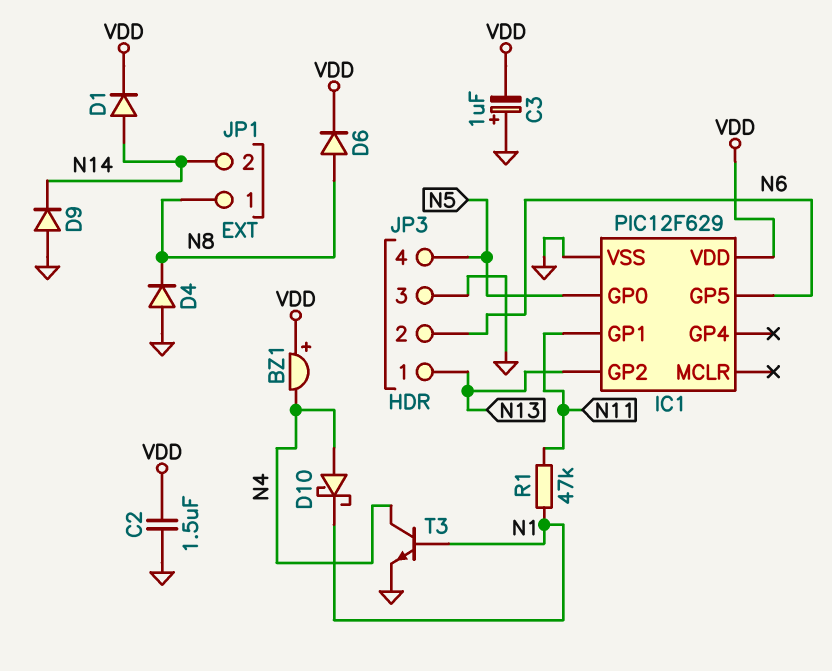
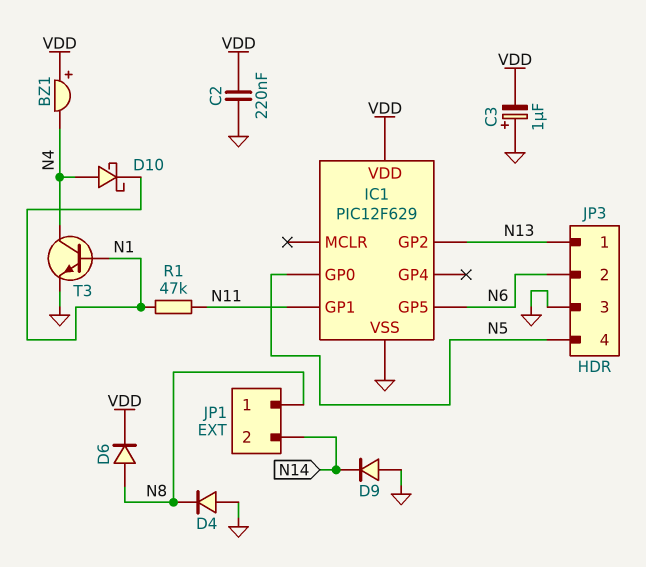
C2: 1.5uF (GND, VDD) -> 220nF (GND, VDD)
D1: diode (A N14, K VDD) -> none

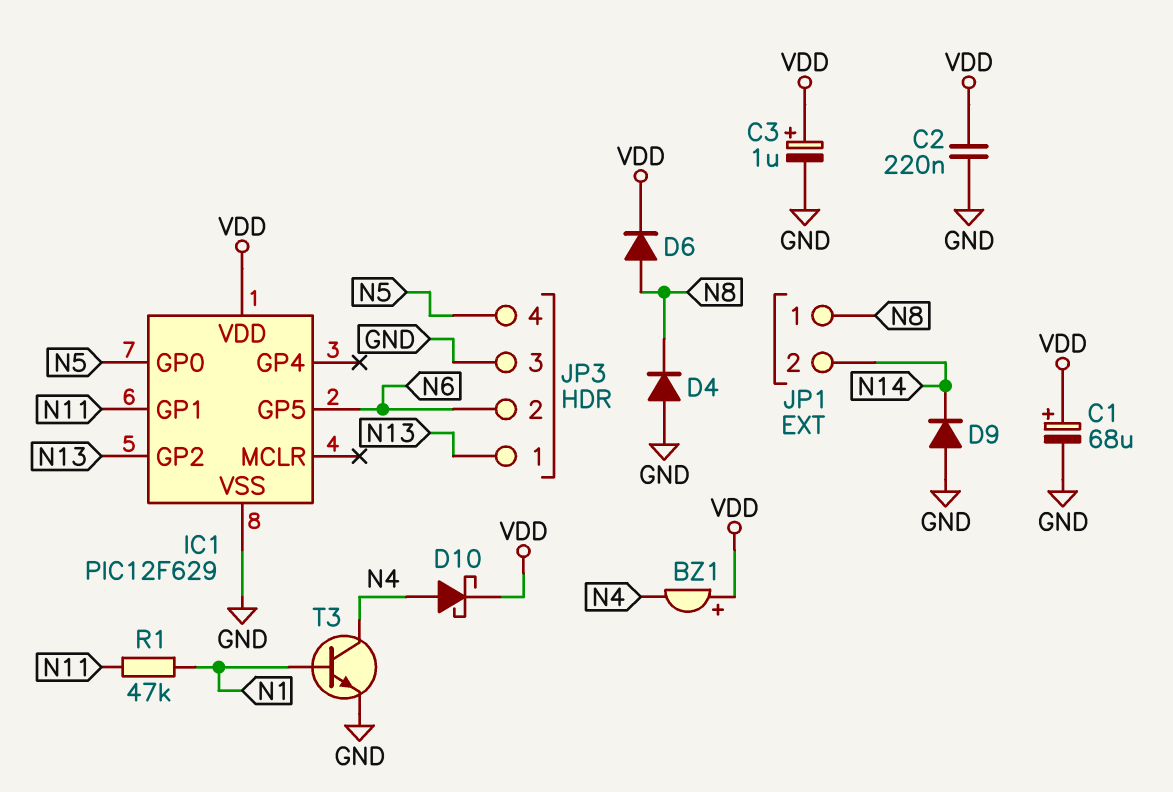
C1: none -> 68uF (plus VDD, minus GND)
C3: 1uF (plus GND, minus VDD) -> 1uF (plus VDD, minus GND)
D10: schottky (A N4, K N1) -> schottky (A N4, K VDD)

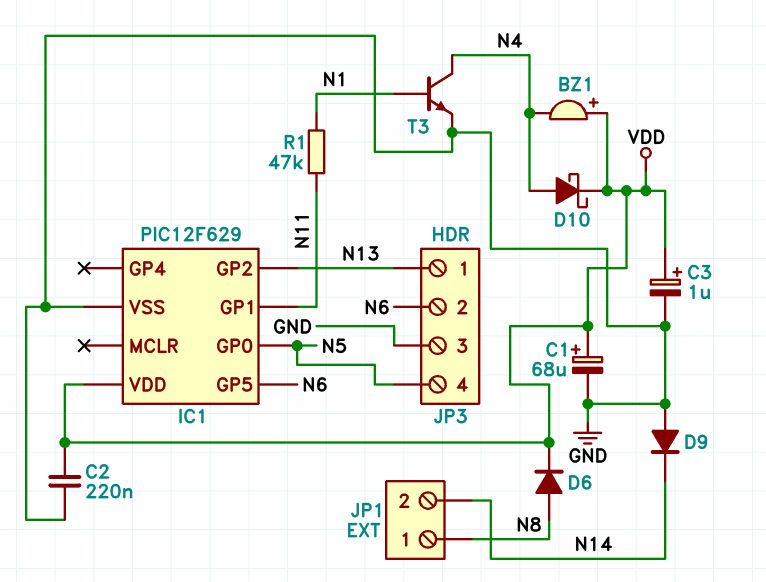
D4: diode (A GND, K N8) -> none

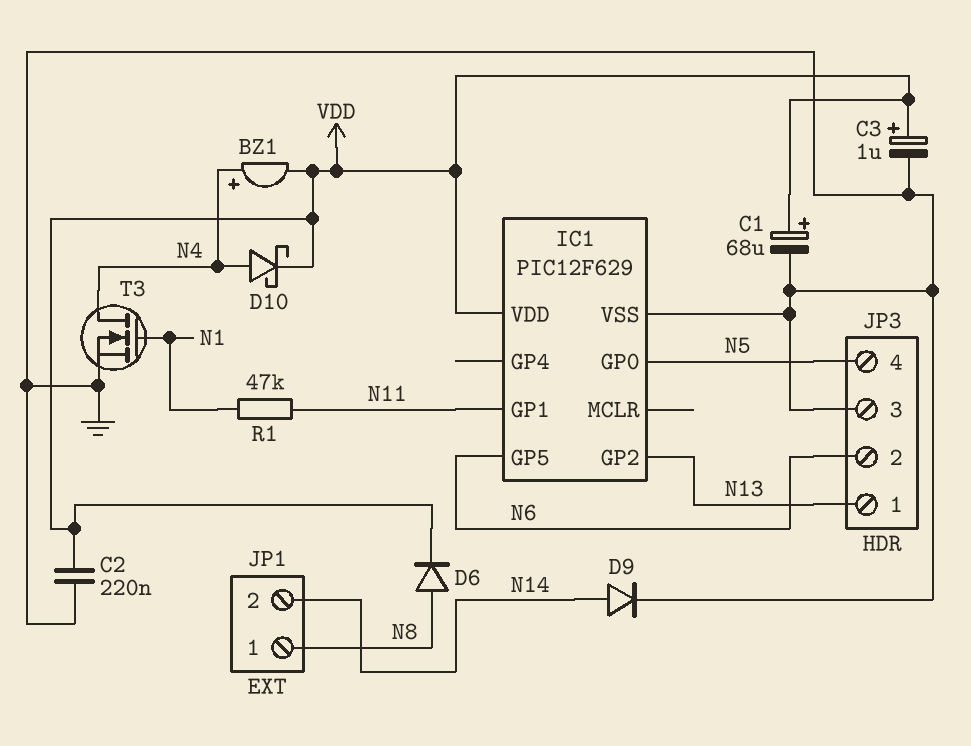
BZ1: buzzer (plus VDD, minus N4) -> buzzer (plus N4, minus VDD)
D9: diode (A GND, K N14) -> diode (A N14, K GND)
T3: NPN (B N1, C N4, E GND) -> NMOS (G N1, D N4, S GND)

